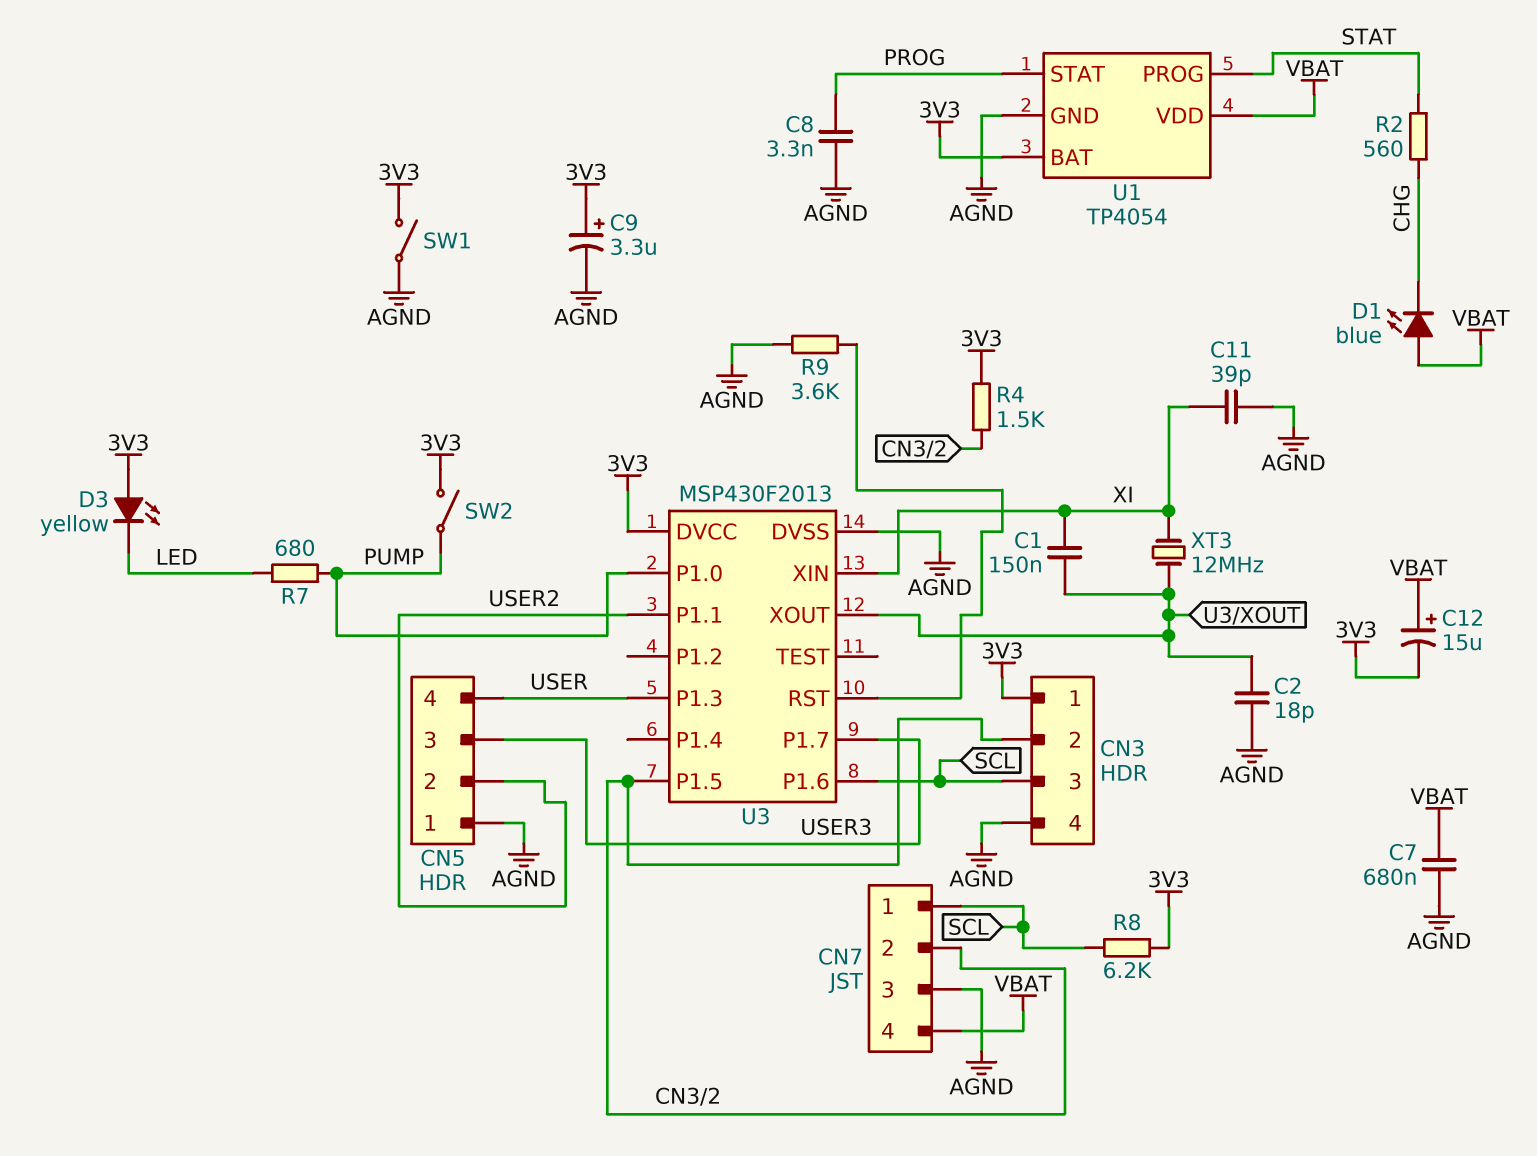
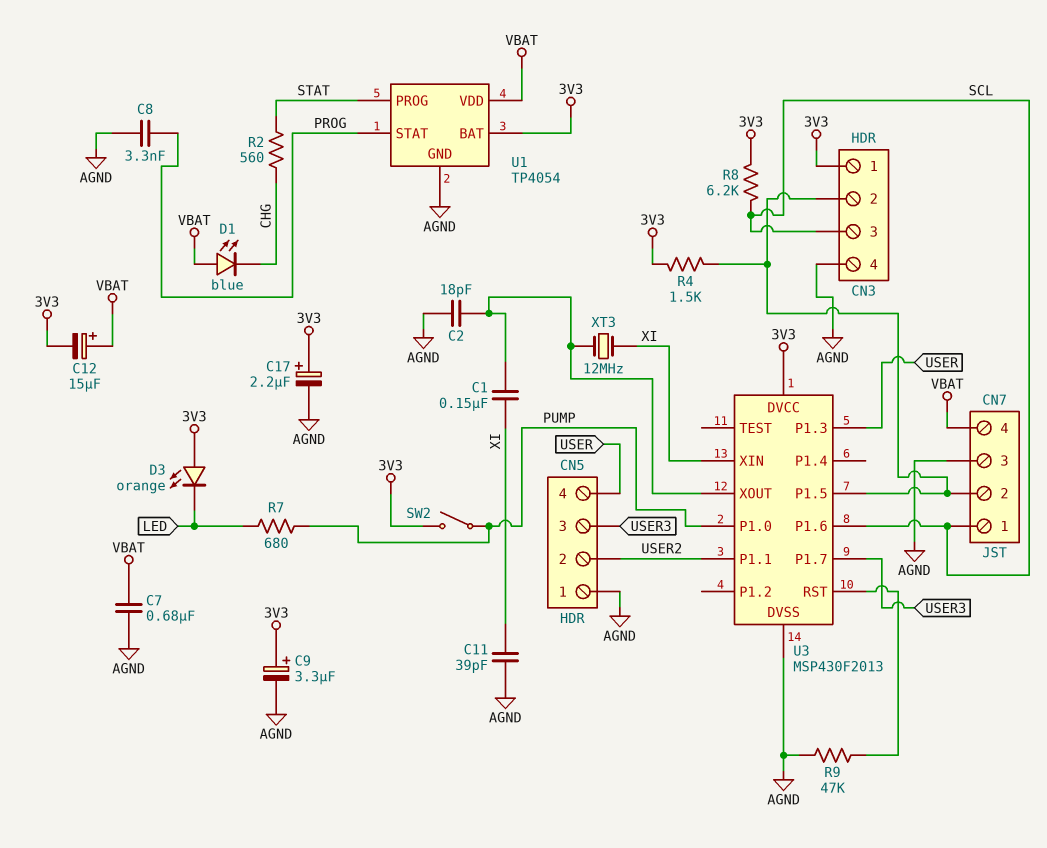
C17: none -> 2.2uF (plus 3V3, minus AGND)
D3: LED yellow (A 3V3, K LED) -> LED orange (A 3V3, K LED)
R9: 3.6k (AGND, U3/RST) -> 47k (AGND, U3/RST)
SW1: switch (3V3, AGND) -> none

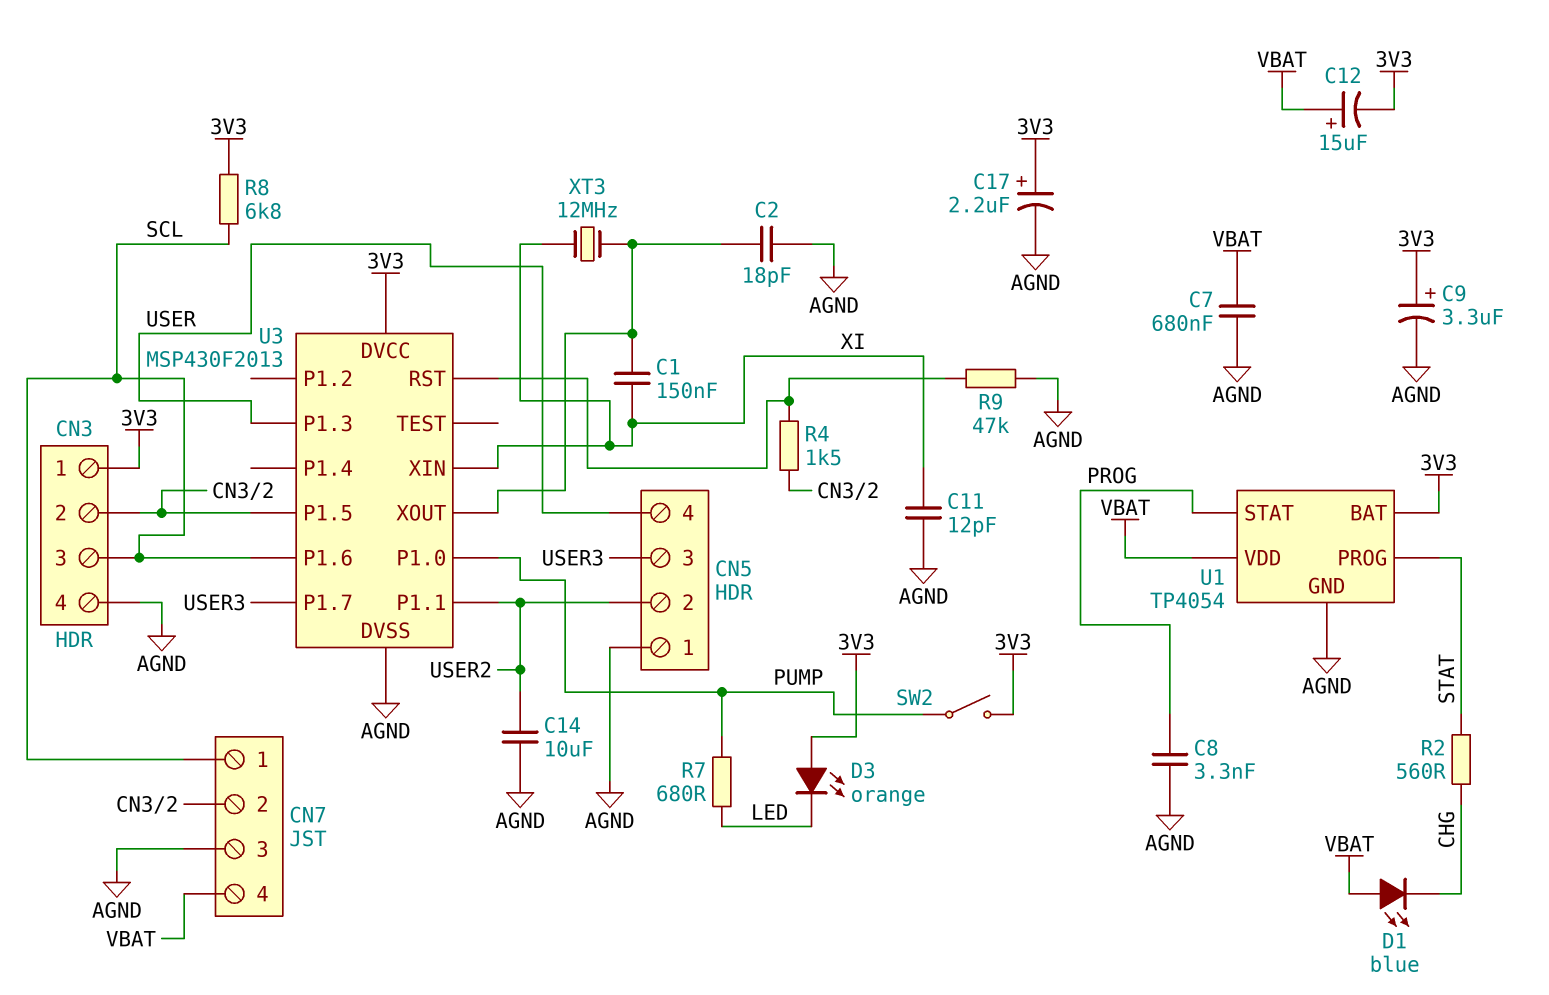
C11: 39pF (AGND, XI) -> 12pF (AGND, XI)
C14: none -> 10uF (AGND, USER2)
R4: 1.5k (3V3, CN3/2) -> 1.5k (CN3/2, U3/RST)
R8: 6.2k (3V3, SCL) -> 6.8k (3V3, SCL)

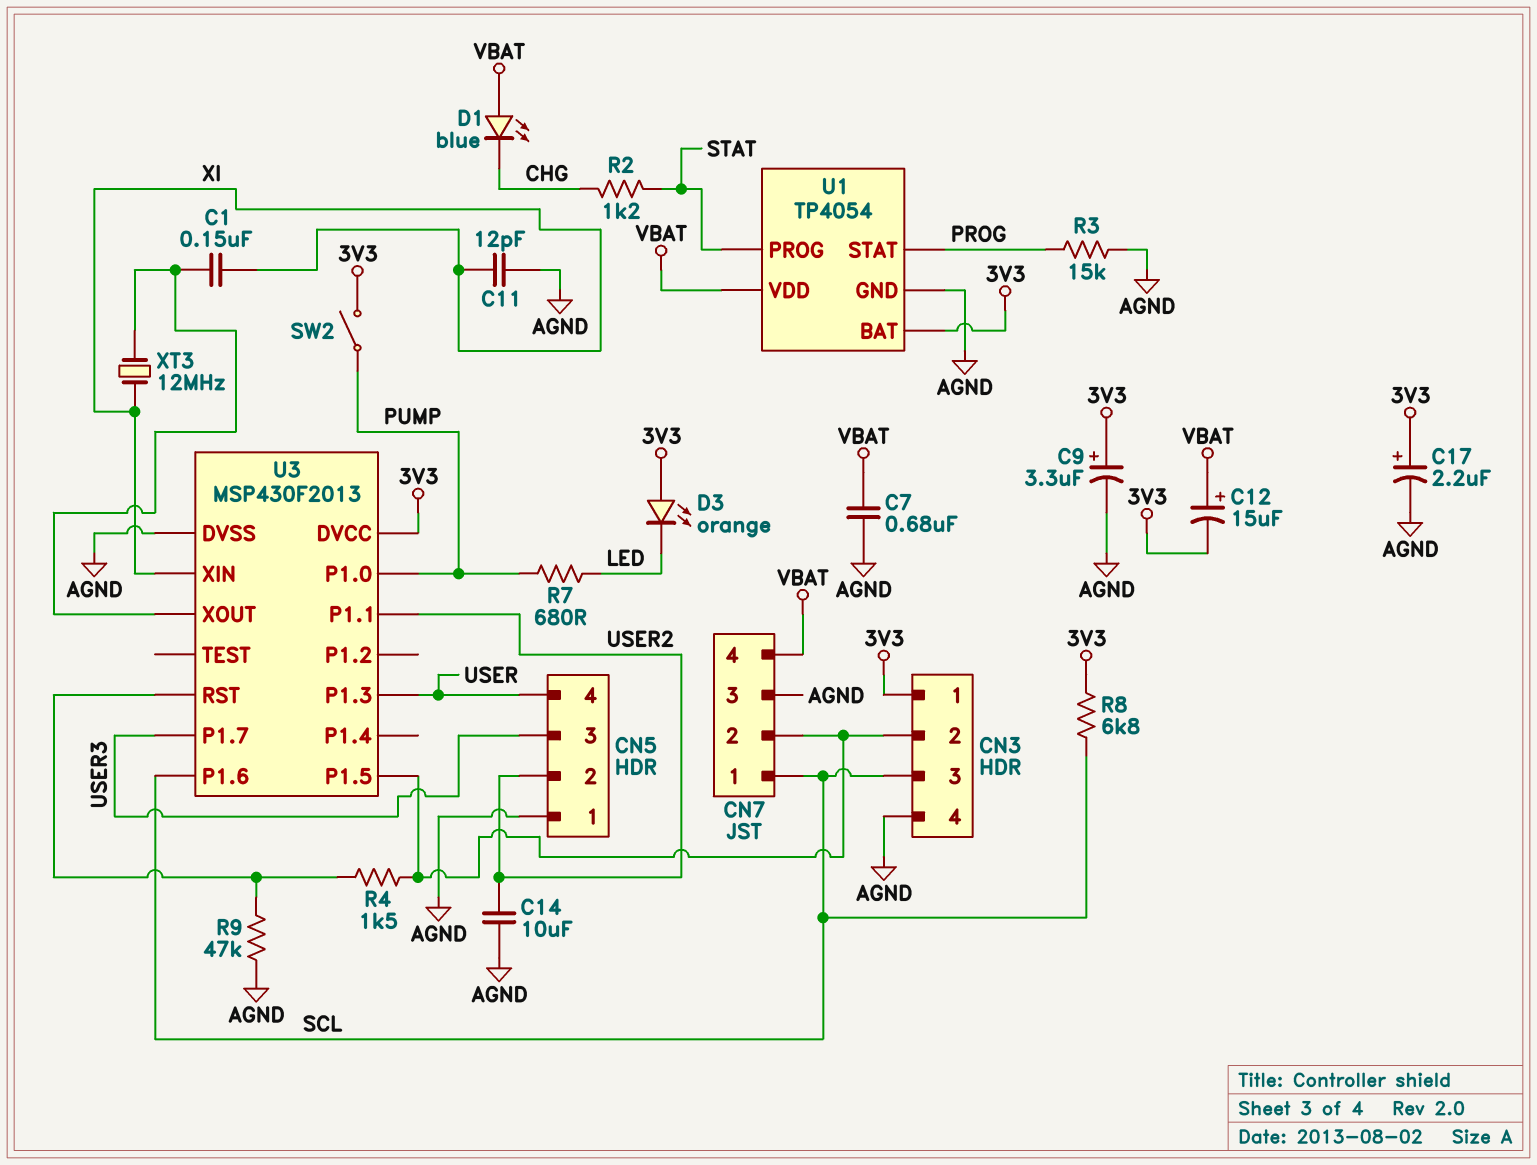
C2: 18pF (AGND, U3/XOUT) -> none
C8: 3.3nF (AGND, PROG) -> none
R2: 560 (CHG, STAT) -> 1.2k (CHG, STAT)
R3: none -> 15k (AGND, PROG)

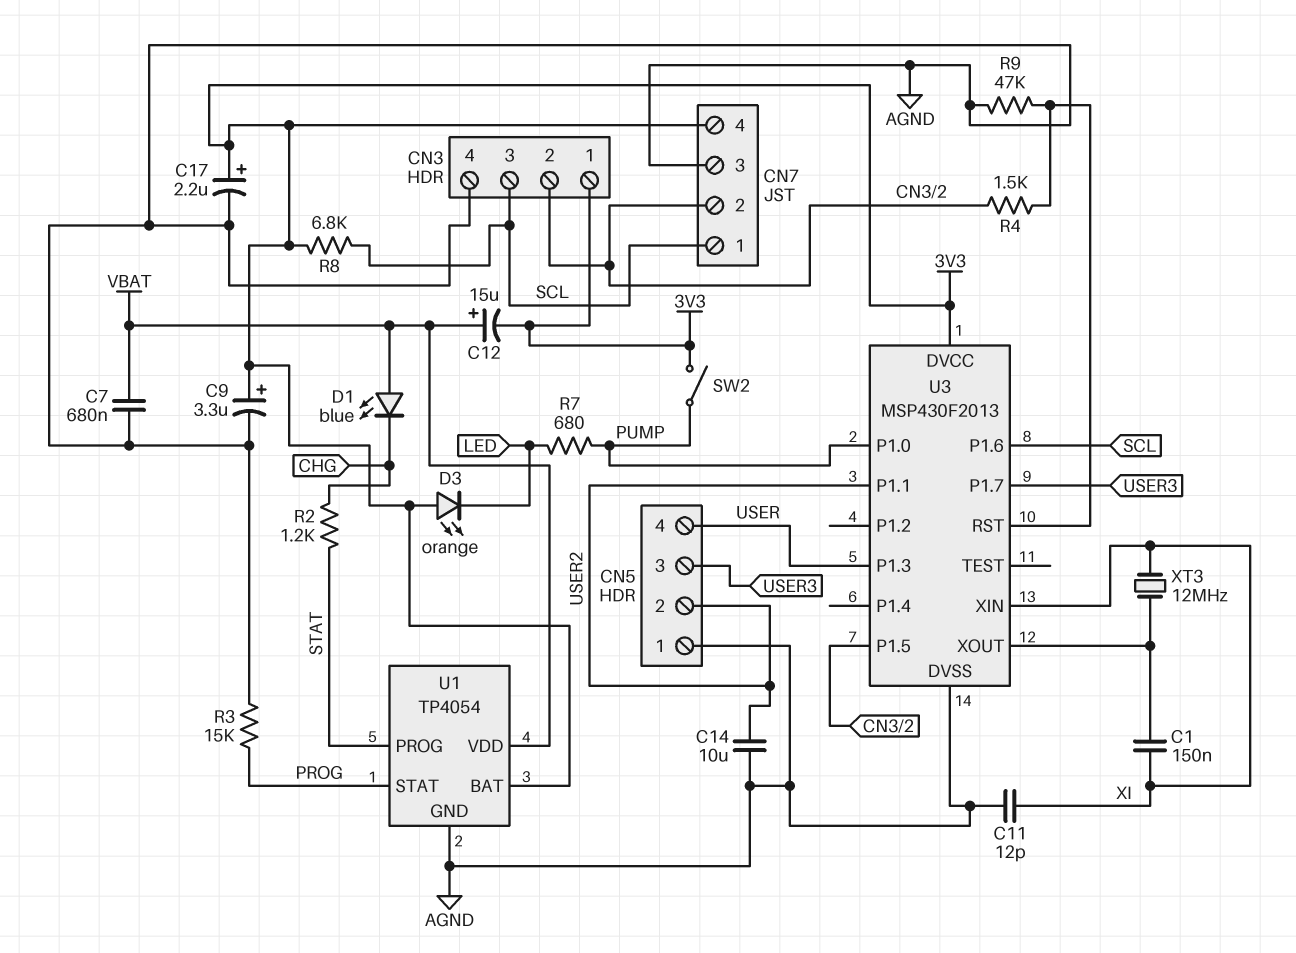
CN7 pin 4: VBAT -> 3V3

